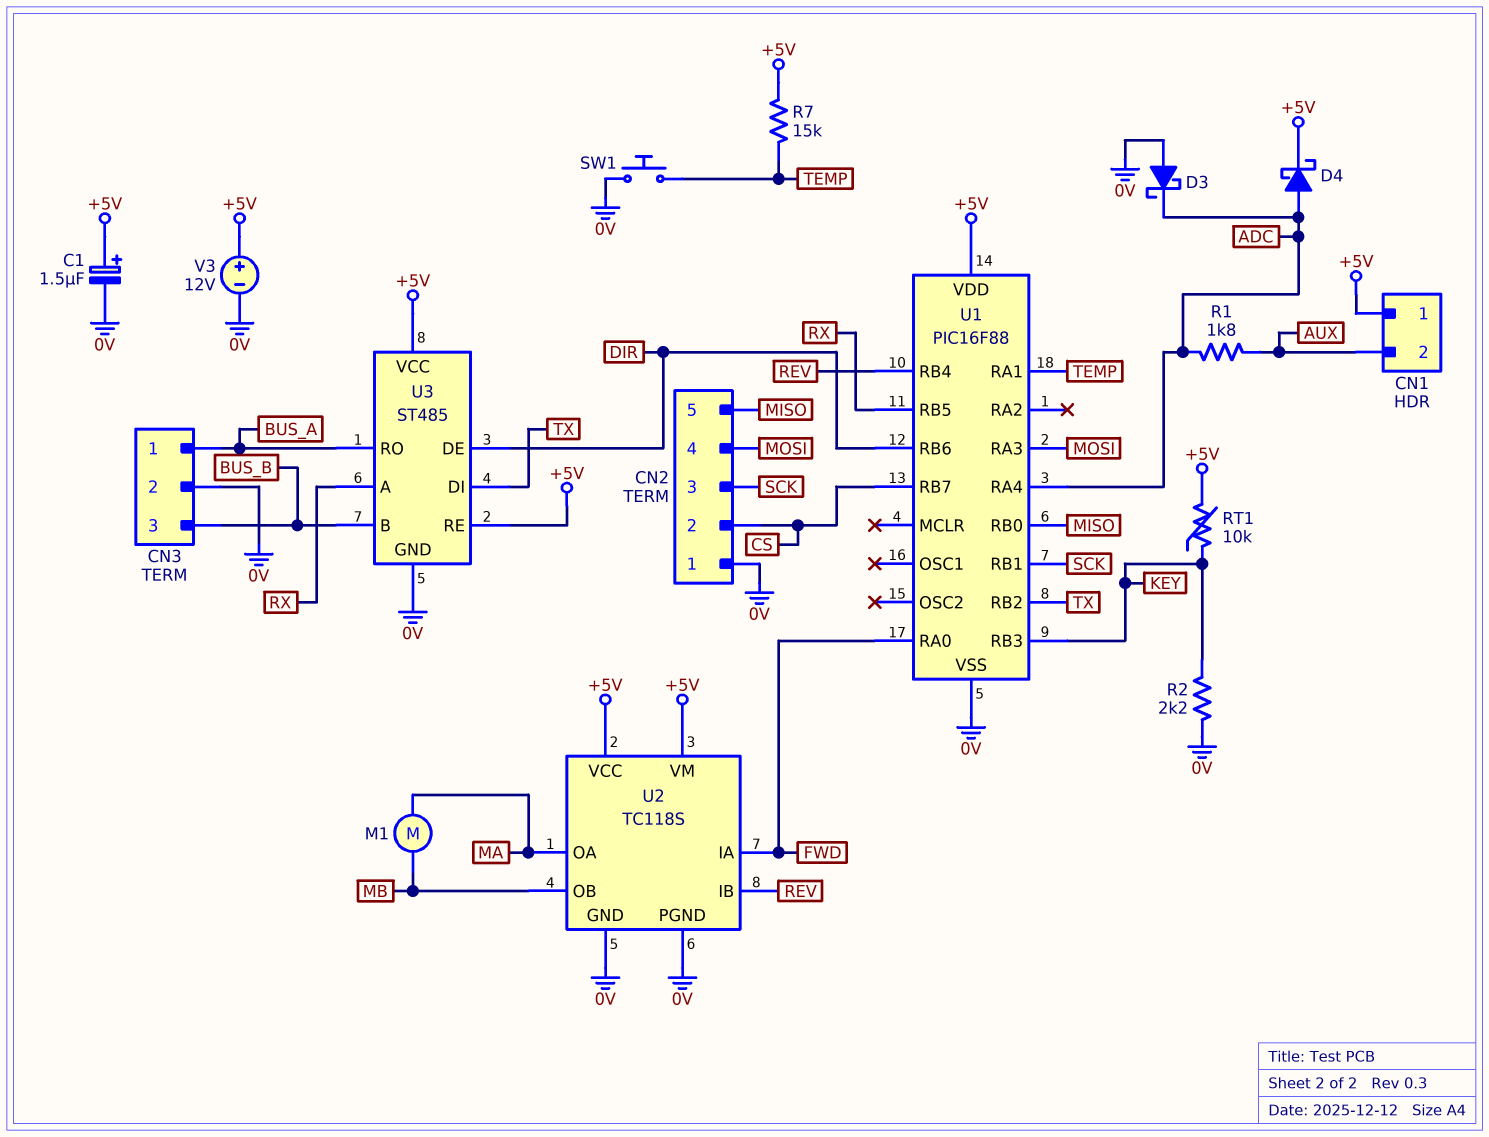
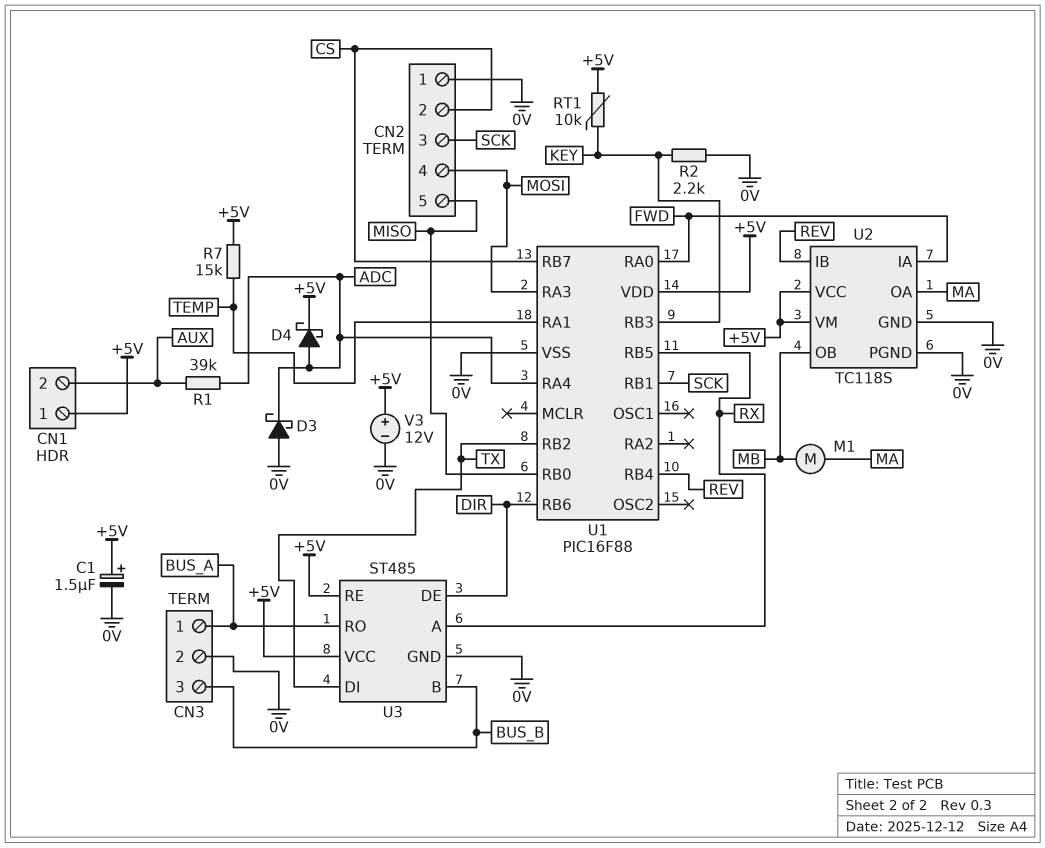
R1: 1.8k (ADC, AUX) -> 39k (ADC, AUX)
SW1: button (0V, TEMP) -> none

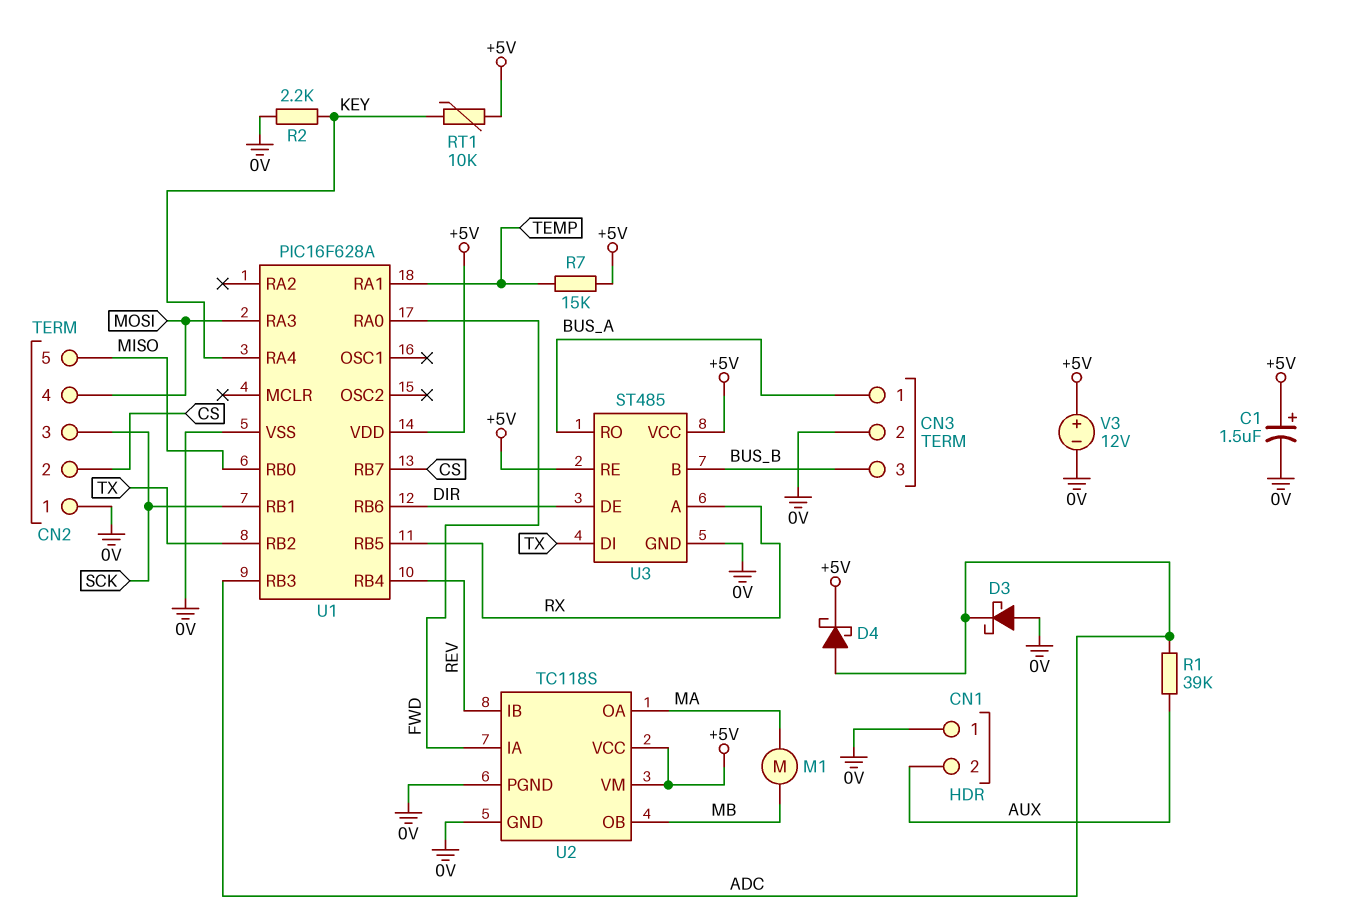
CN1 pin 1: +5V -> 0V
U1: PIC16F88 -> PIC16F628A
U1 pin RA4: ADC -> KEY
U1 pin RB3: KEY -> ADC

